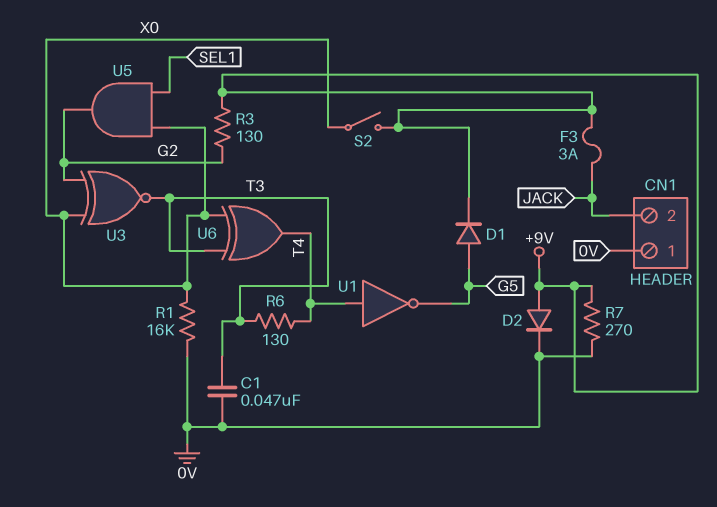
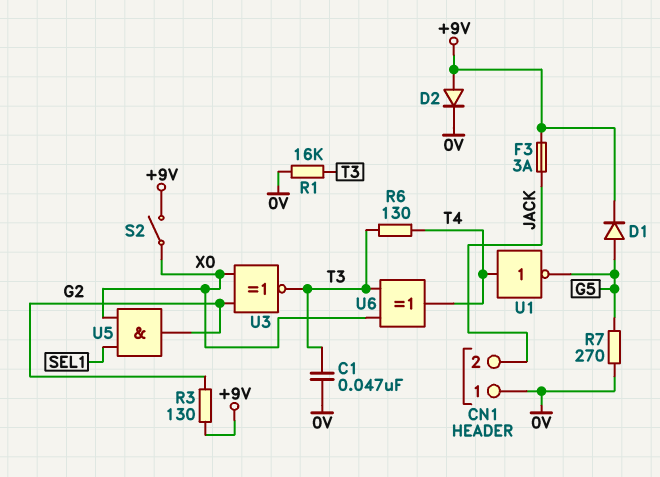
R1: 16k (0V, X0) -> 16k (0V, T3)
R7: 270 (+9V, 0V) -> 270 (0V, G5)

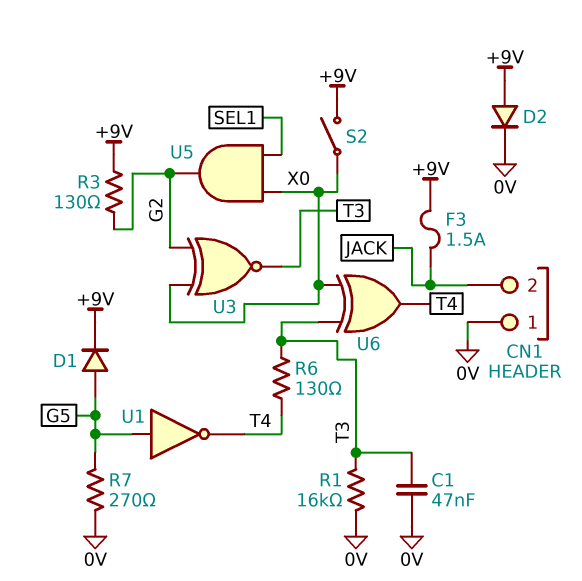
F3: 3A (+9V, JACK) -> 1.5A (+9V, JACK)
U1: NOT (in T4, out G5) -> NOT (in G5, out T4)

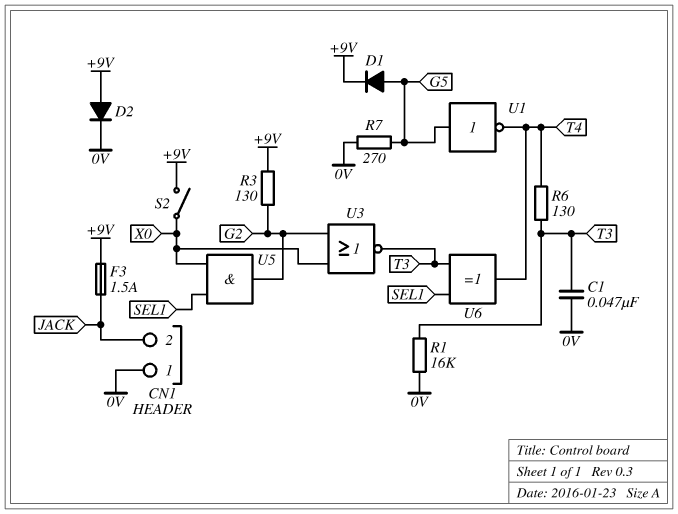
U3: XNOR (in G2, in X0, out T3) -> NOR (in G2, in X0, out T3)
U6: XOR (in T3, in X0, out T4) -> XOR (in SEL1, in T3, out T4)

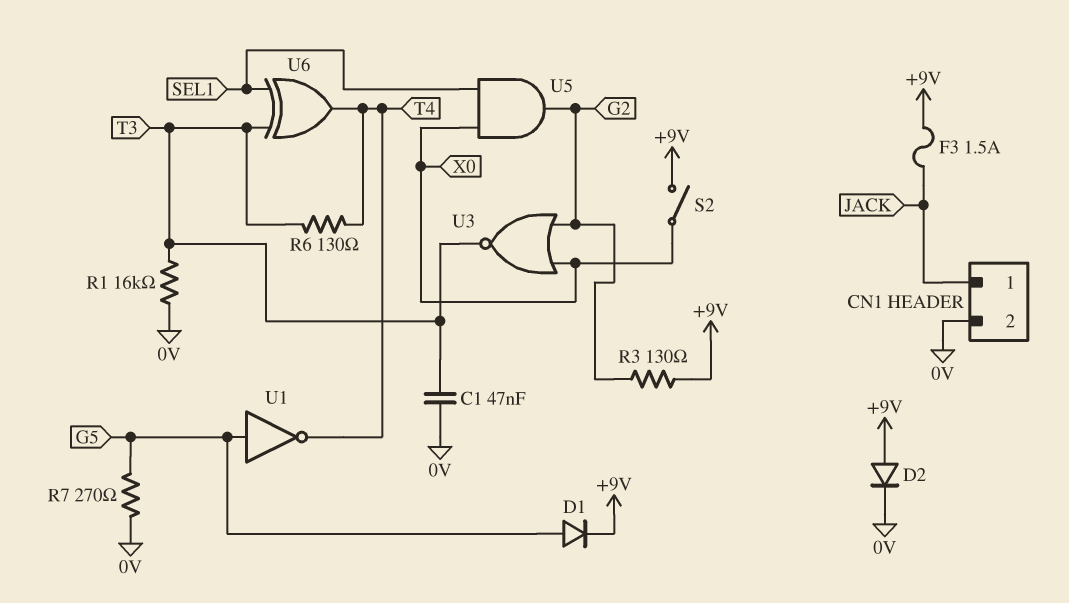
CN1 pin 1: 0V -> JACK
CN1 pin 2: JACK -> 0V

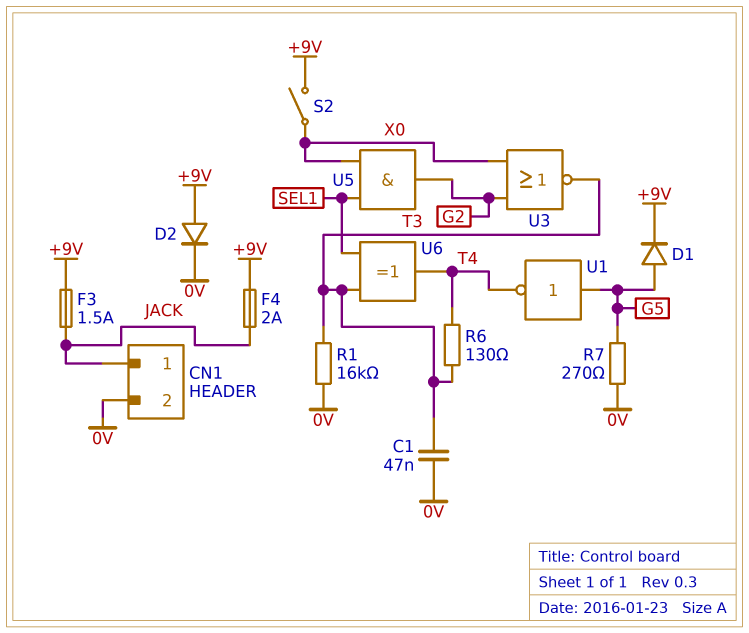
F4: none -> 2A (+9V, JACK)
R3: 130 (+9V, G2) -> none

